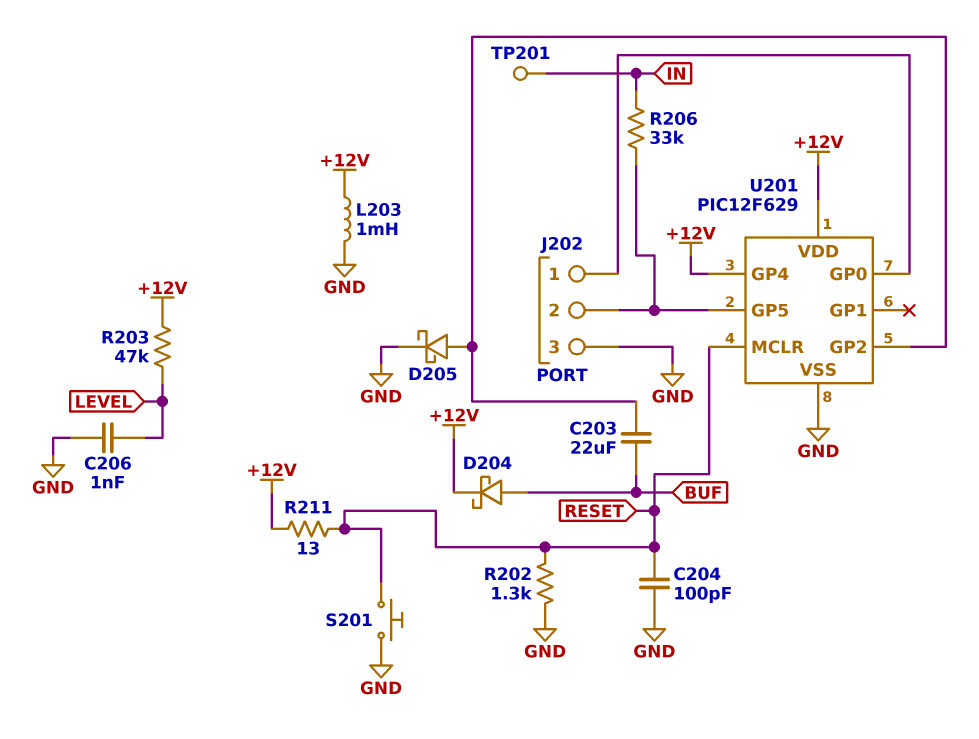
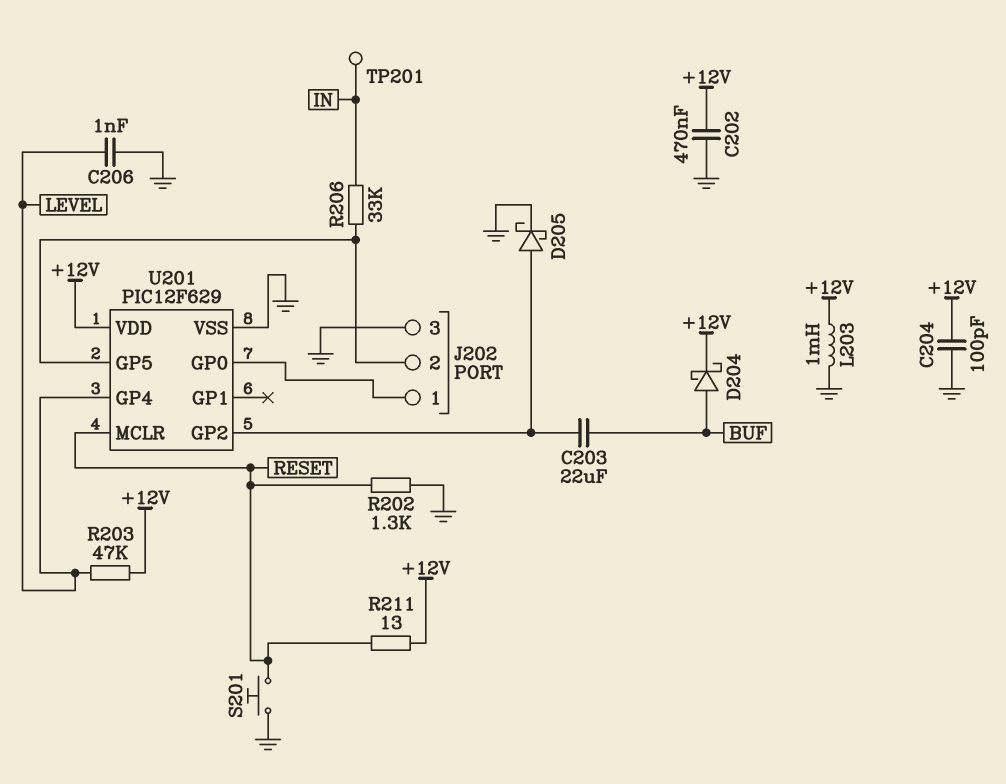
C202: none -> 470nF (+12V, GND)
C204: 100pF (GND, RESET) -> 100pF (+12V, GND)
U201 pin GP4: +12V -> LEVEL

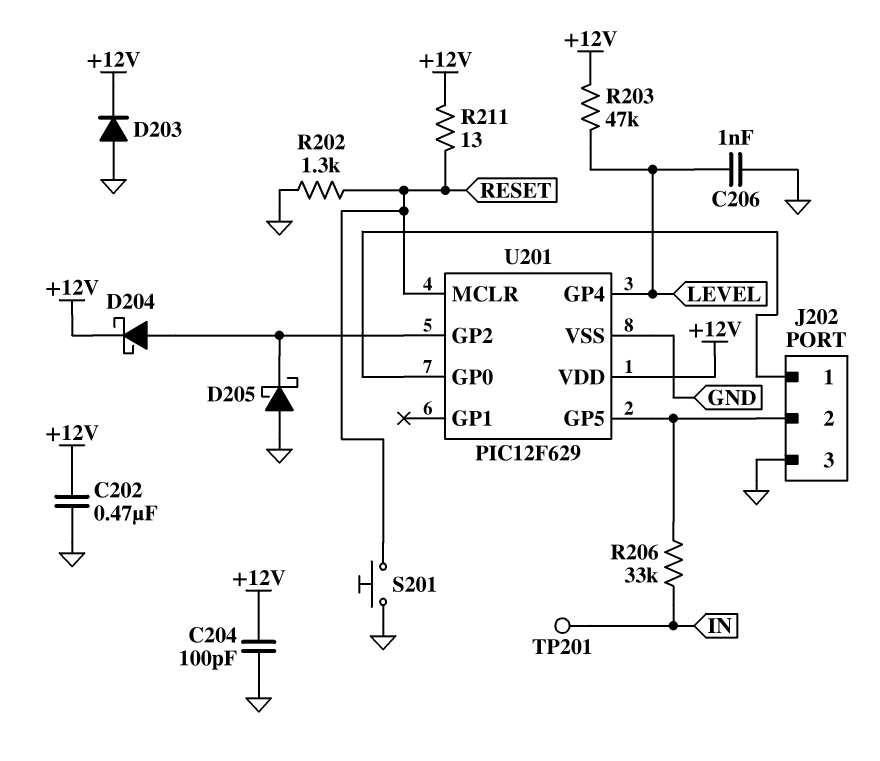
C203: 22uF (BUF, U201/GP2) -> none
D203: none -> diode (A GND, K +12V)
D204: schottky (A BUF, K +12V) -> schottky (A U201/GP2, K +12V)
D205: schottky (A U201/GP2, K GND) -> schottky (A GND, K U201/GP2)
L203: 1mH (+12V, GND) -> none

